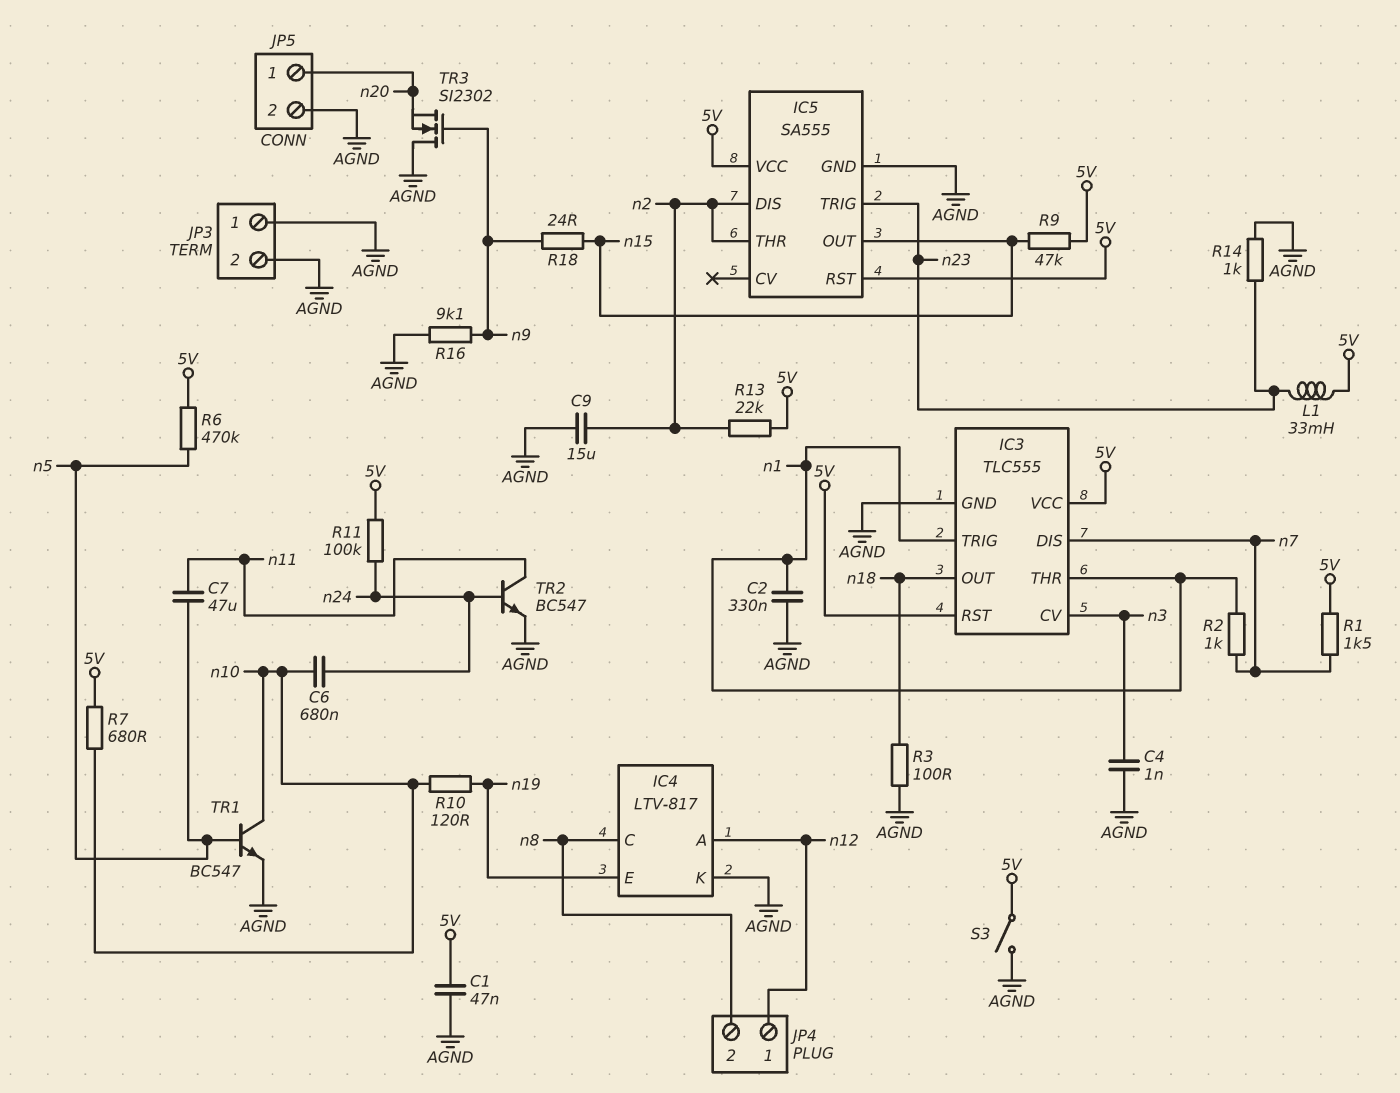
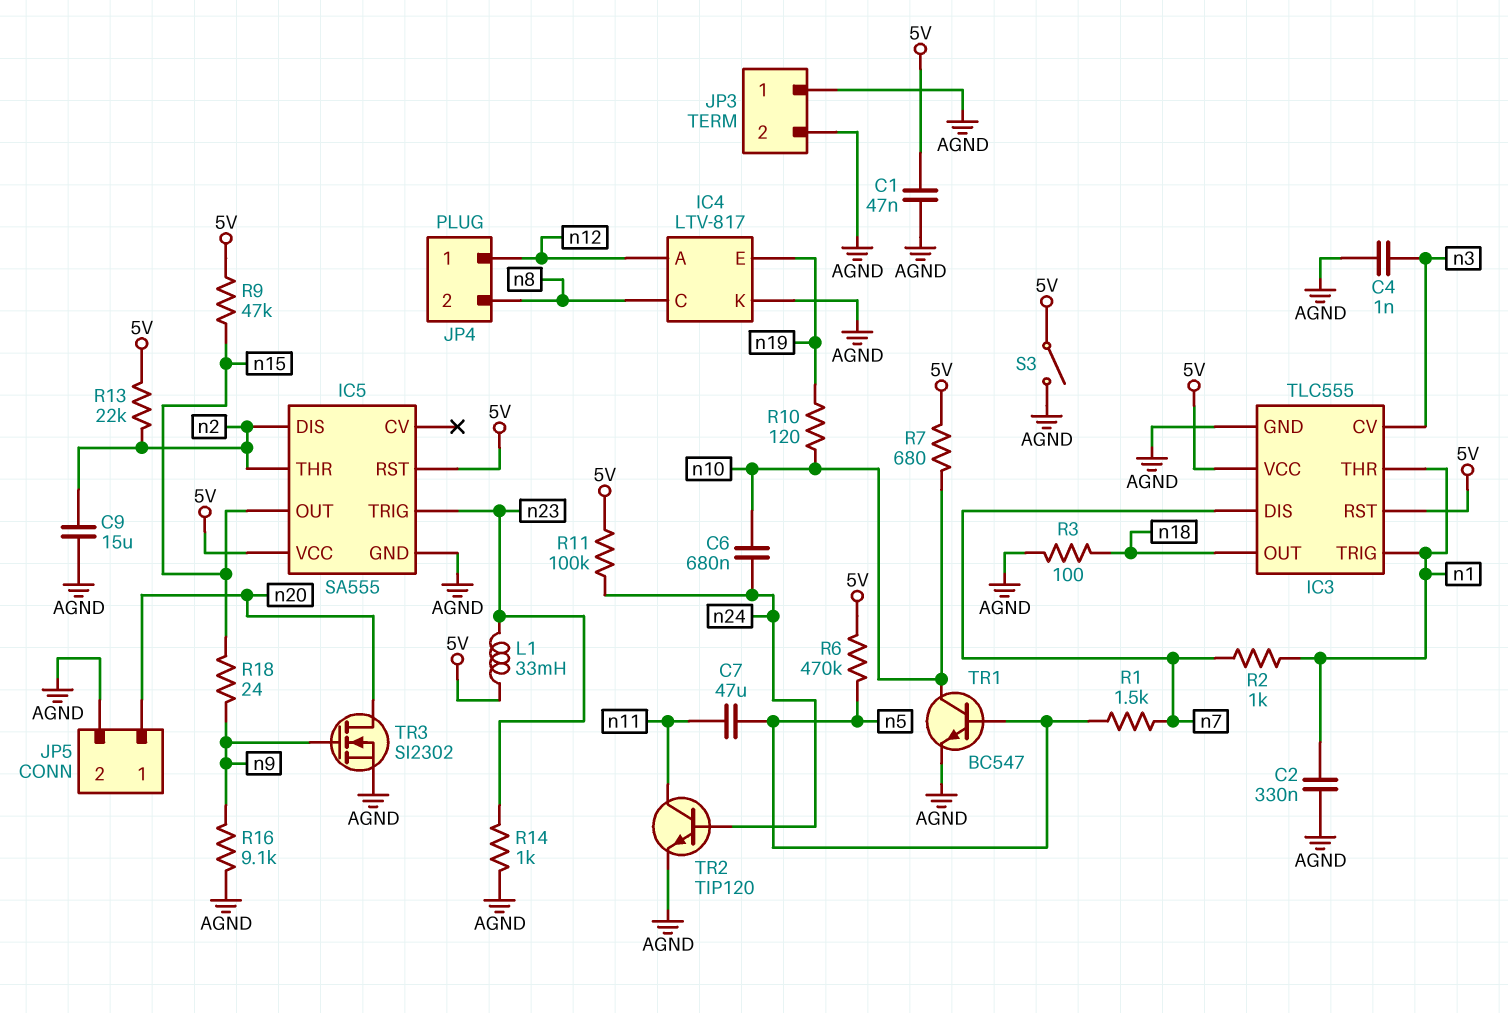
R1: 1.5k (5V, n7) -> 1.5k (n5, n7)
TR2: NPN BC547 (B n24, C n11, E AGND) -> NPN TIP120 (B n24, C n11, E AGND)
TR3: NMOS SI2302 (G n9, D AGND, S n20) -> NMOS SI2302 (G n9, D n20, S AGND)

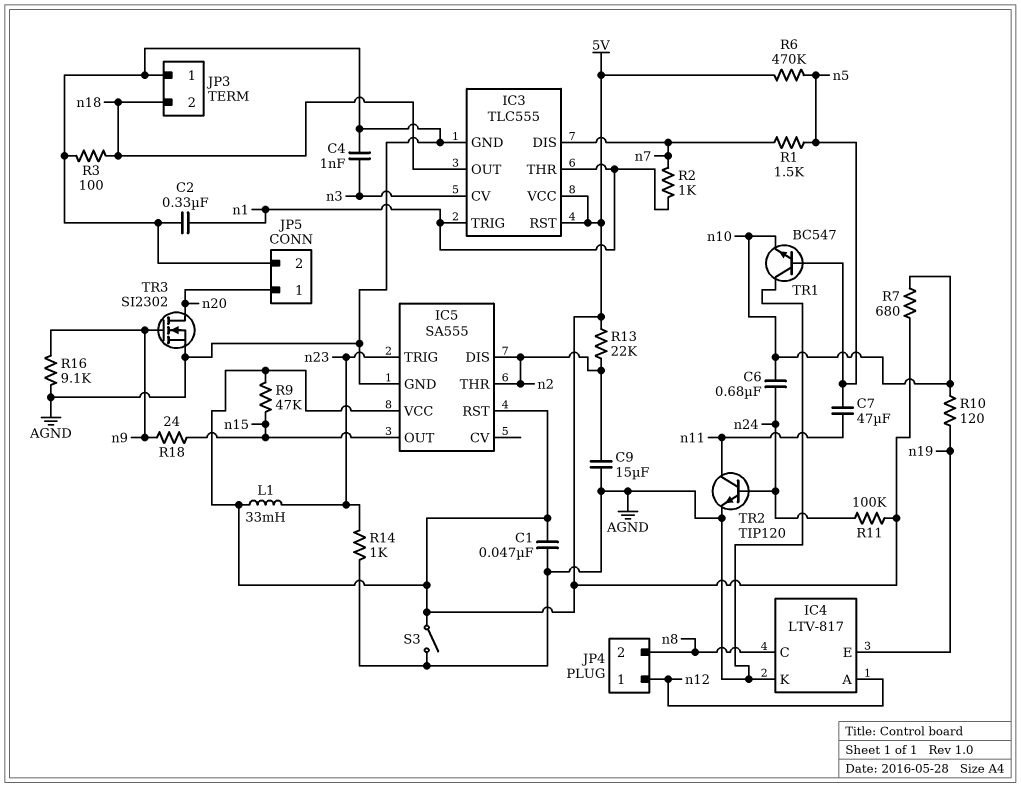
JP3 pin 2: AGND -> n18
TR1: NPN BC547 (B n5, C n10, E AGND) -> NPN BC547 (B n5, C AGND, E n10)

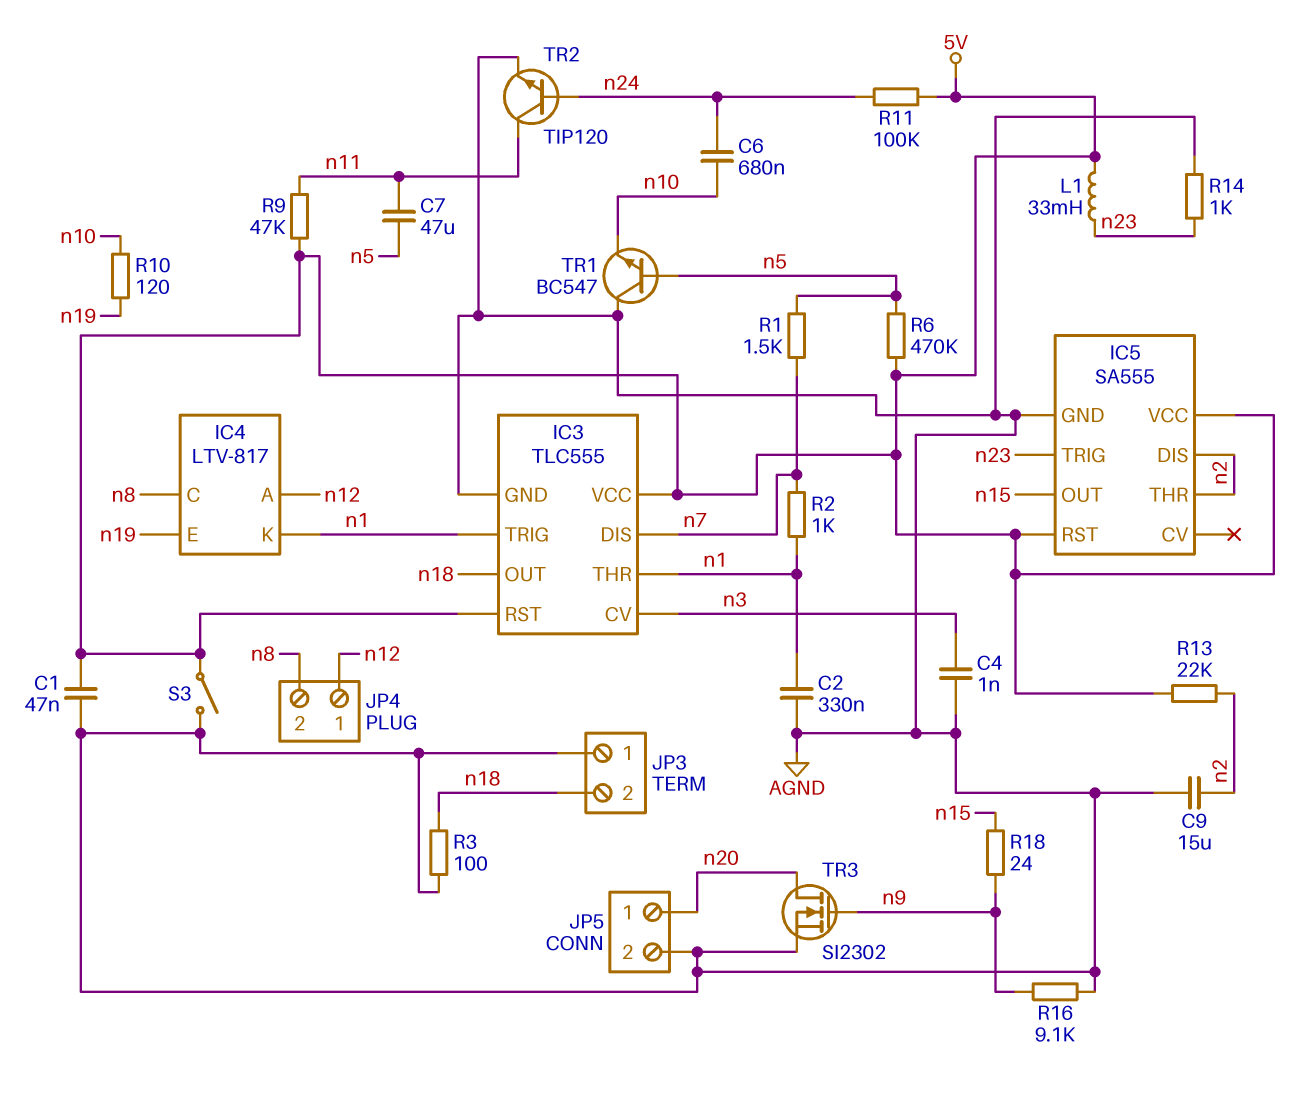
IC4 pin K: AGND -> n1
R7: 680 (5V, n10) -> none
R9: 47k (5V, n15) -> 47k (5V, n11)

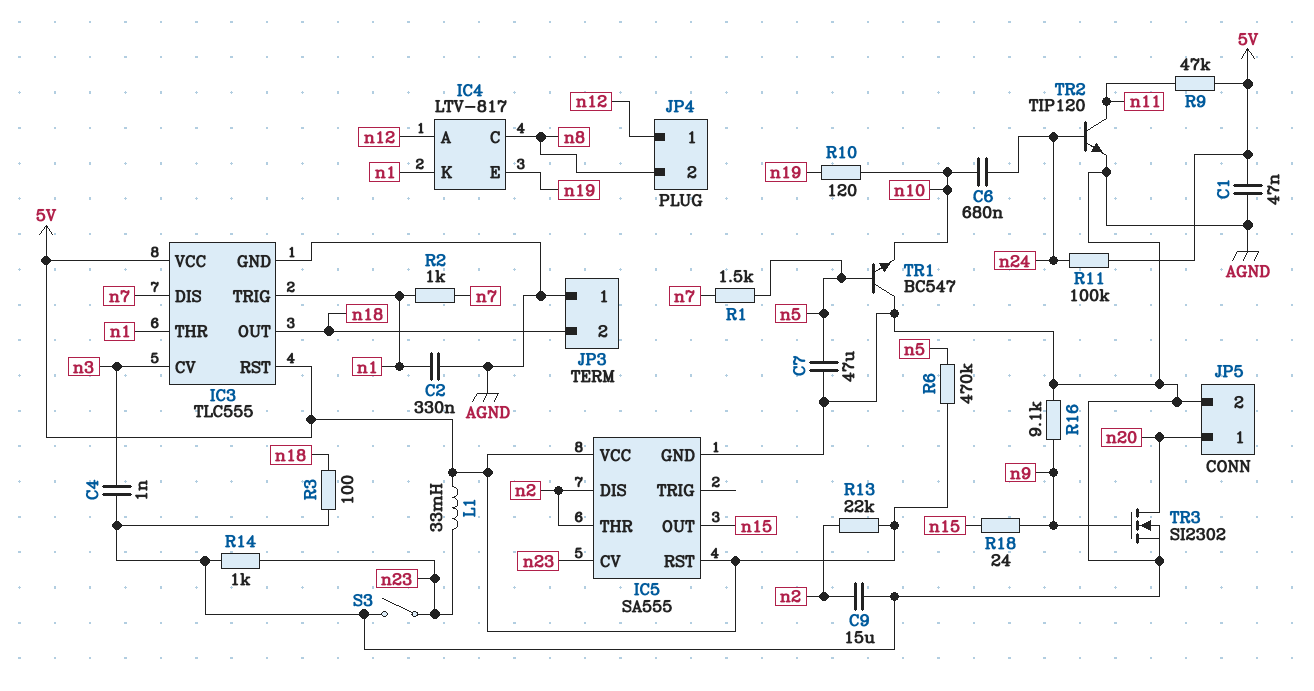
C7: 47uF (n5, n11) -> 47uF (AGND, n5)
IC5 pin CV: none -> n23
IC5 pin TRIG: n23 -> none
S3: switch (5V, AGND) -> switch (AGND, n23)

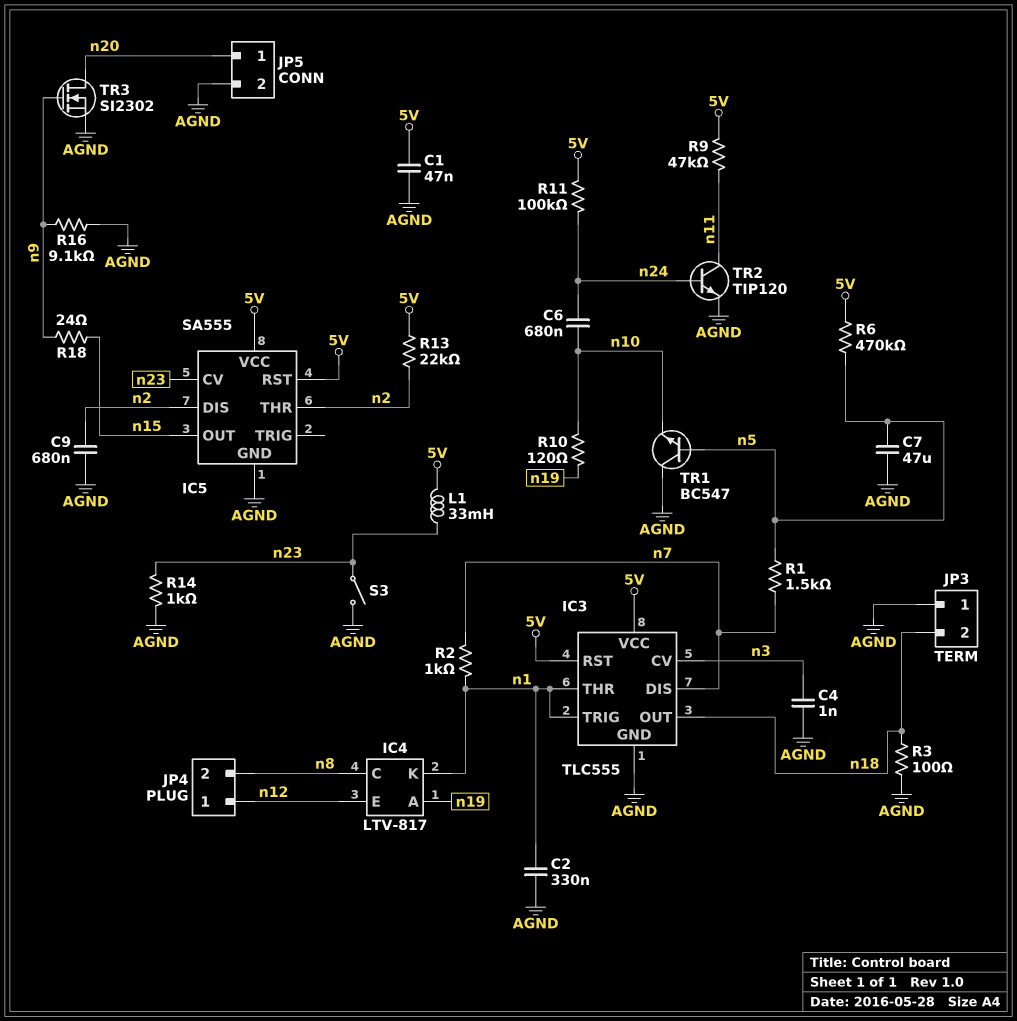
C9: 15uF (AGND, n2) -> 680nF (AGND, n2)
IC4 pin A: n12 -> n19
IC4 pin E: n19 -> n12

